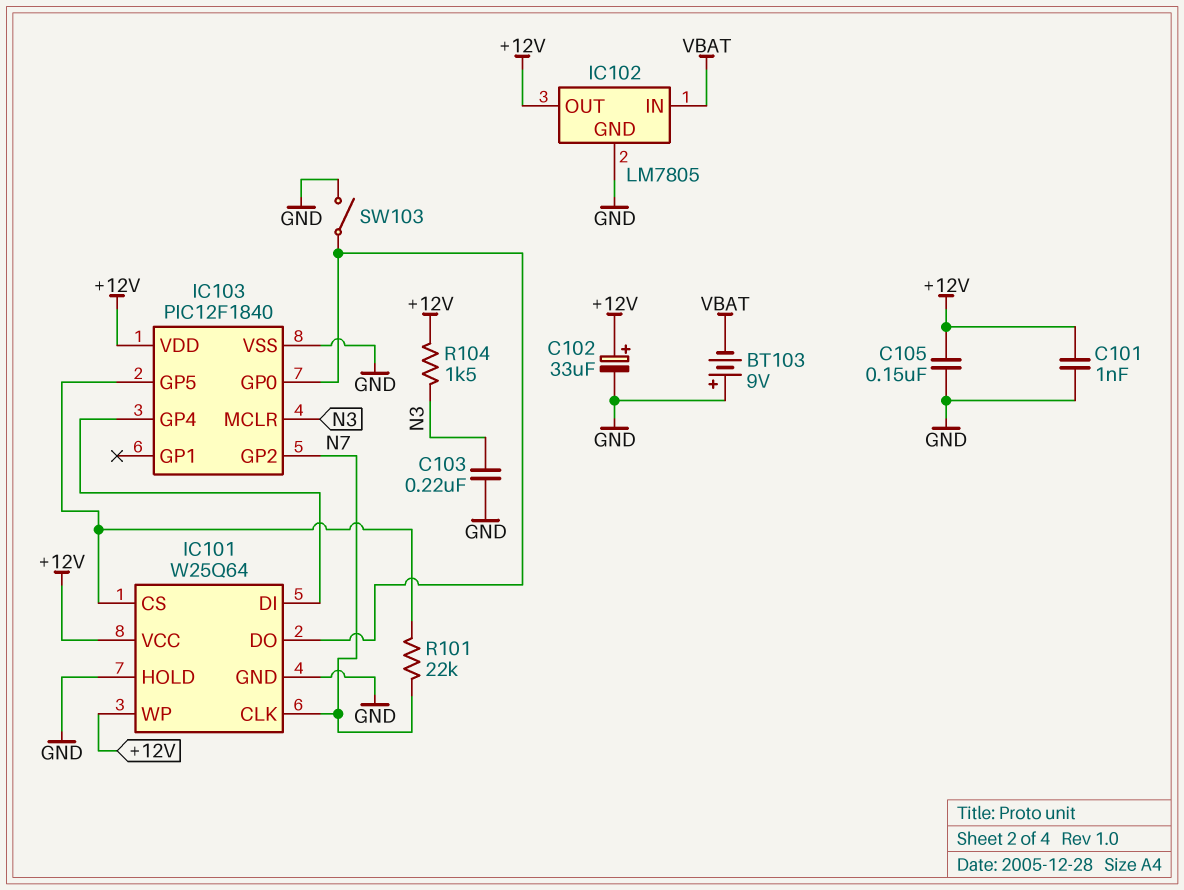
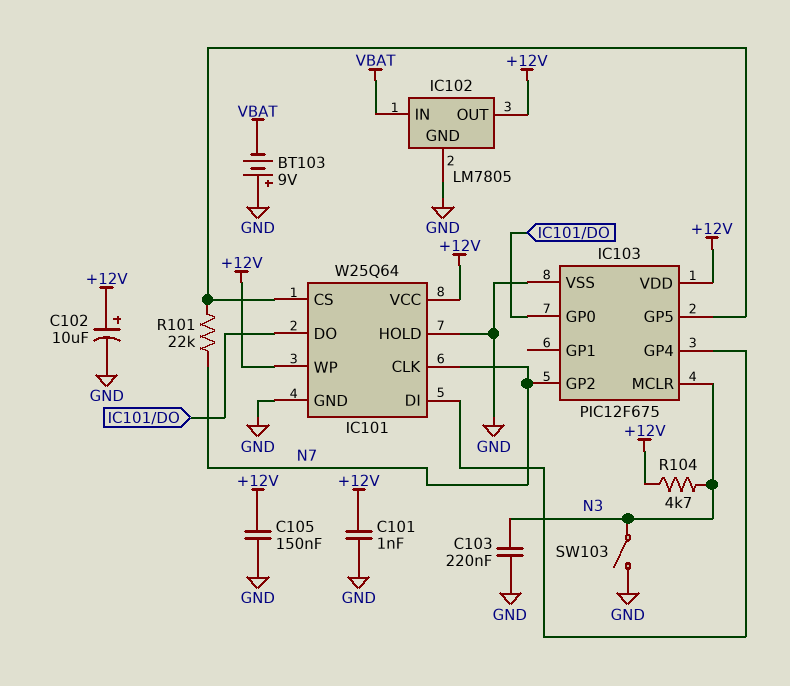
C102: 33uF (plus +12V, minus GND) -> 10uF (plus +12V, minus GND)
IC103: PIC12F1840 -> PIC12F675
R104: 1.5k (+12V, N3) -> 4.7k (+12V, N3)
SW103: switch (GND, IC101/DO) -> switch (GND, N3)

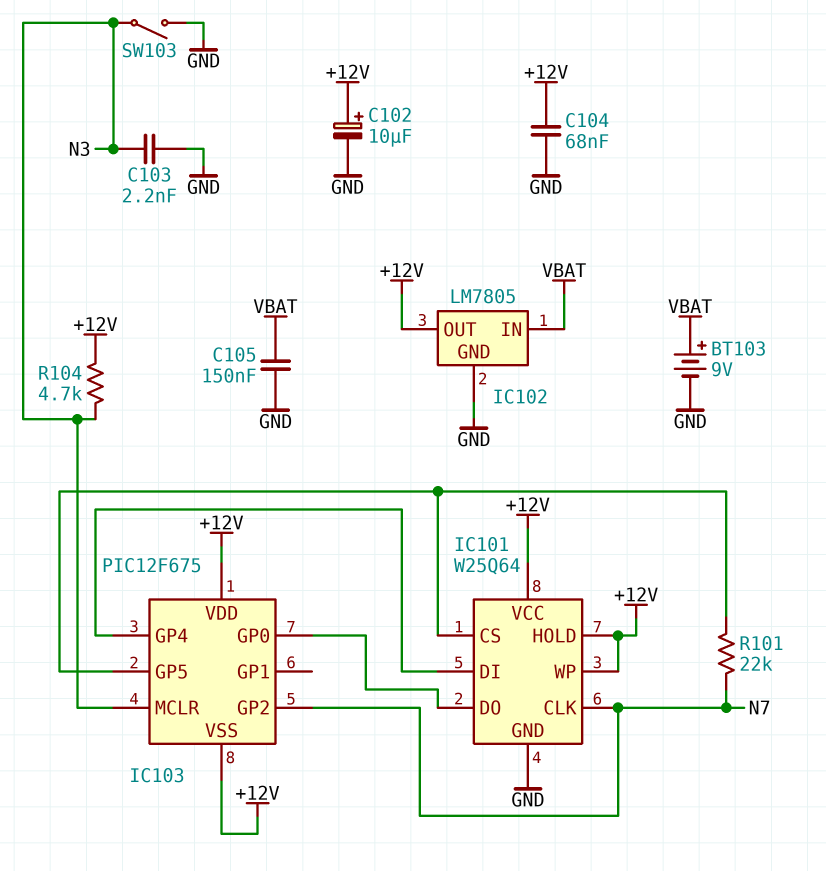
BT103: 9V (plus GND, minus VBAT) -> 9V (plus VBAT, minus GND)
C101: 1nF (+12V, GND) -> none
C103: 220nF (GND, N3) -> 2.2nF (GND, N3)
C104: none -> 68nF (+12V, GND)
C105: 150nF (+12V, GND) -> 150nF (GND, VBAT)
IC101 pin HOLD: GND -> +12V
IC103 pin VSS: GND -> +12V

